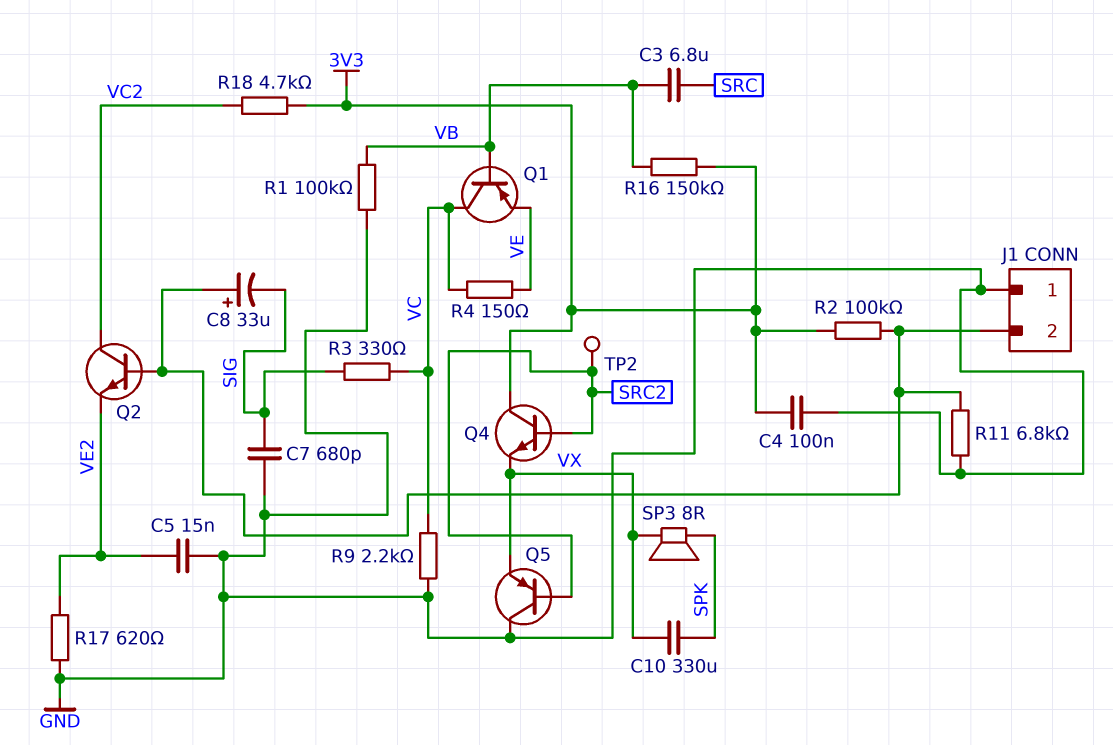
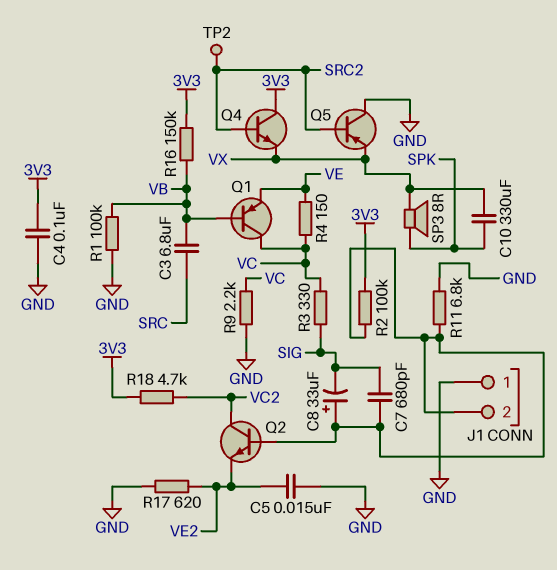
C7: 680pF (GND, SIG) -> 680pF (J1/2, SIG)

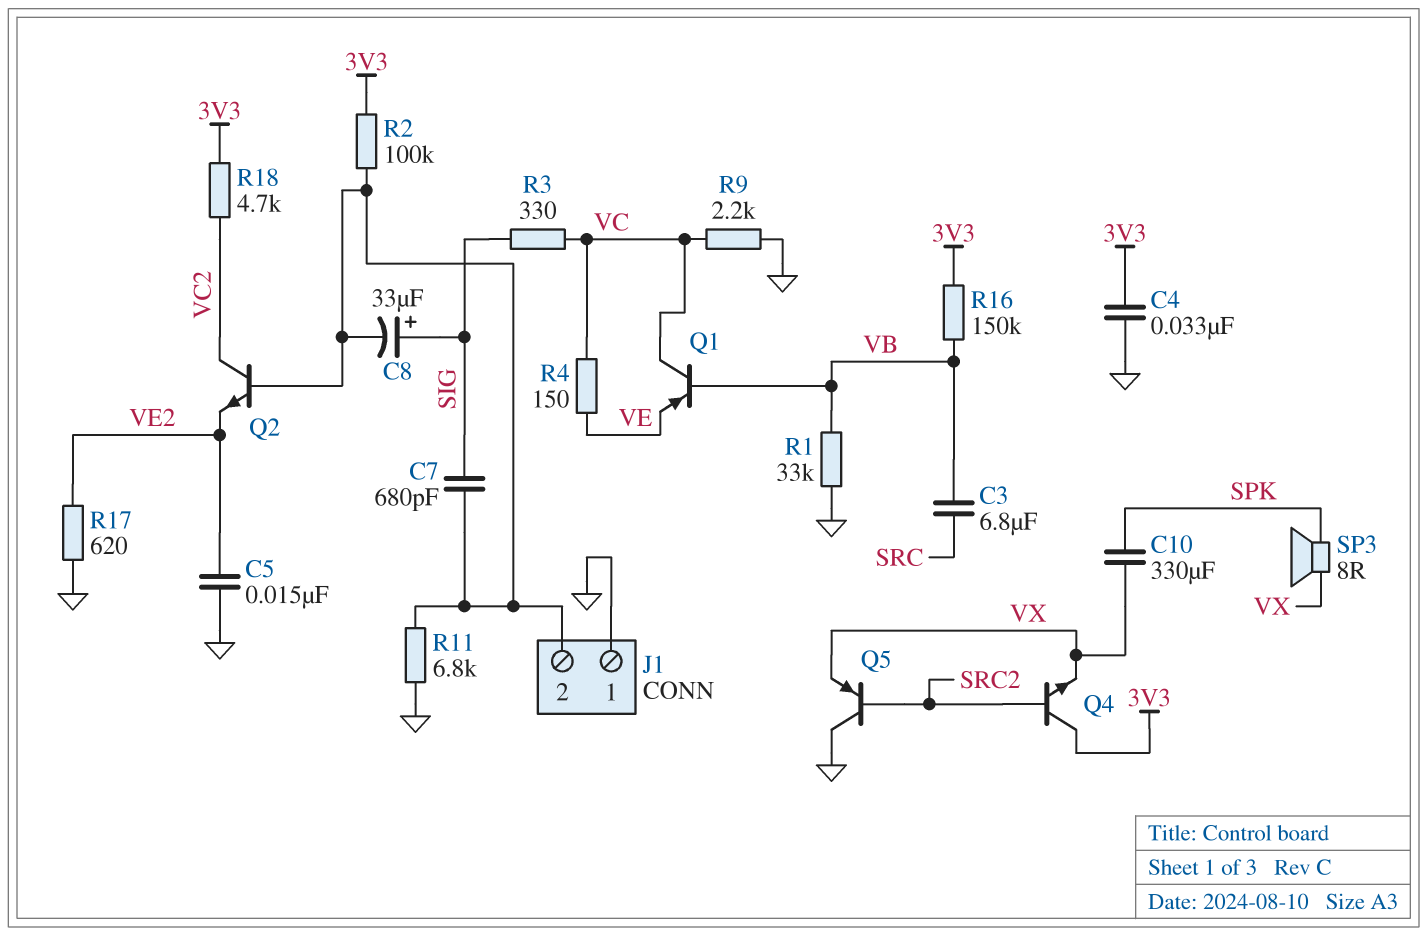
C4: 100nF (3V3, GND) -> 33nF (3V3, GND)
C8: 33uF (plus J1/2, minus SIG) -> 33uF (plus SIG, minus J1/2)
R1: 100k (GND, VB) -> 33k (GND, VB)
TP2: test point (SRC2) -> none

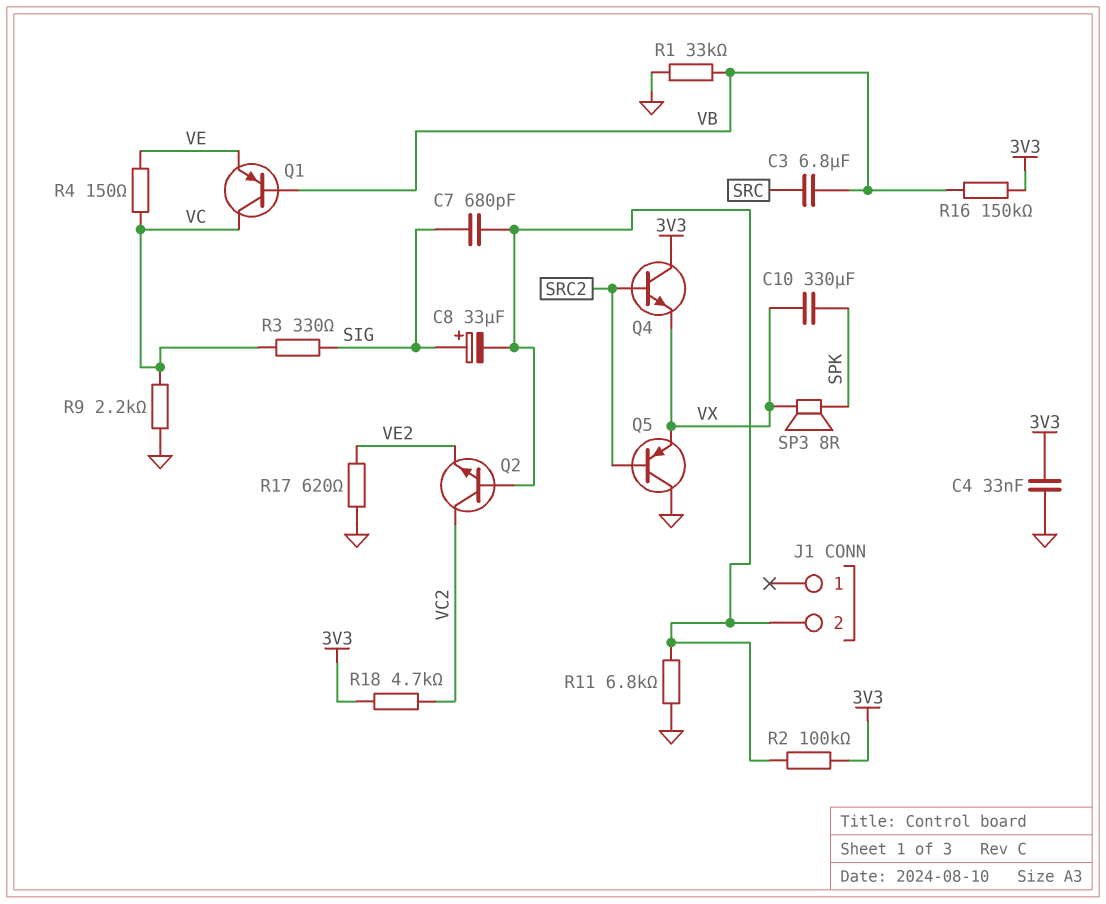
C5: 15nF (GND, VE2) -> none
J1 pin 1: GND -> none

